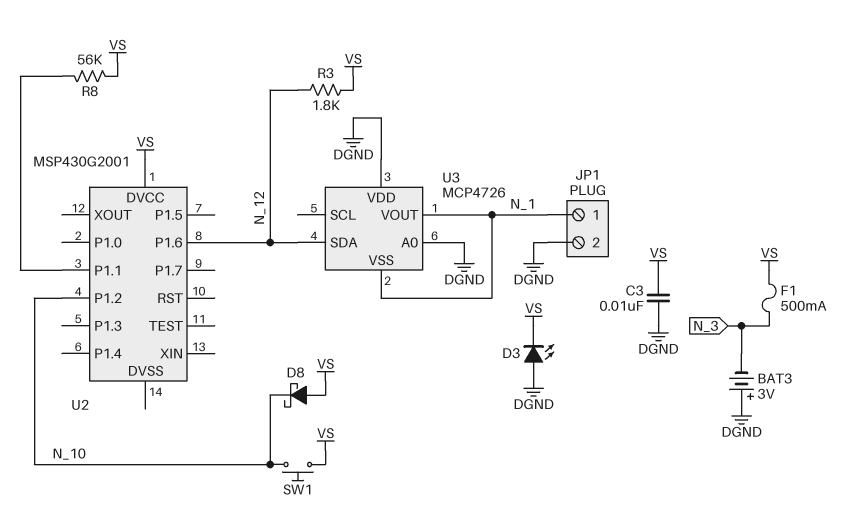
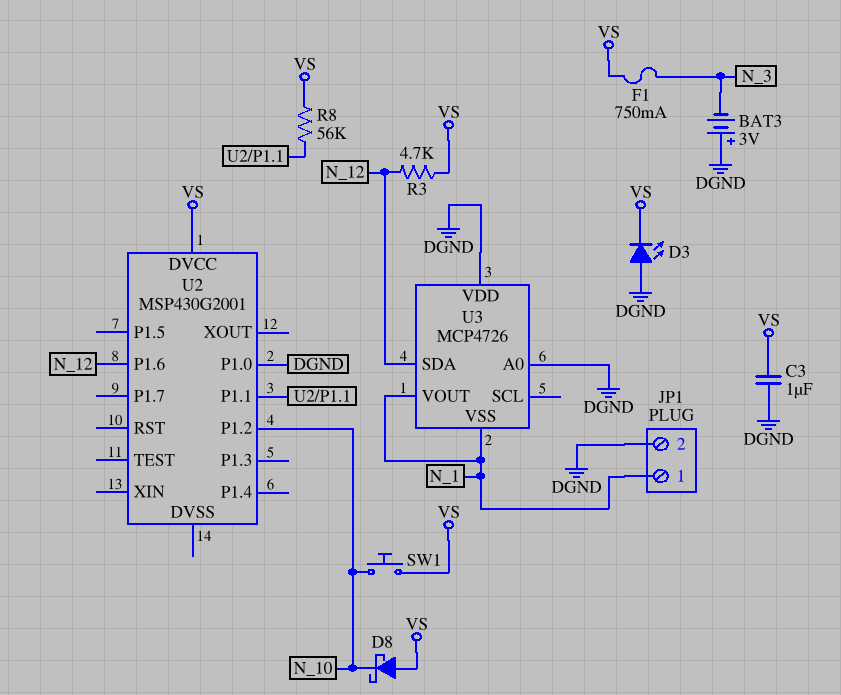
C3: 10nF (DGND, VS) -> 1uF (DGND, VS)
F1: 500mA (N_3, VS) -> 750mA (N_3, VS)
R3: 1.8k (N_12, VS) -> 4.7k (N_12, VS)
U2 pin P1.0: none -> DGND

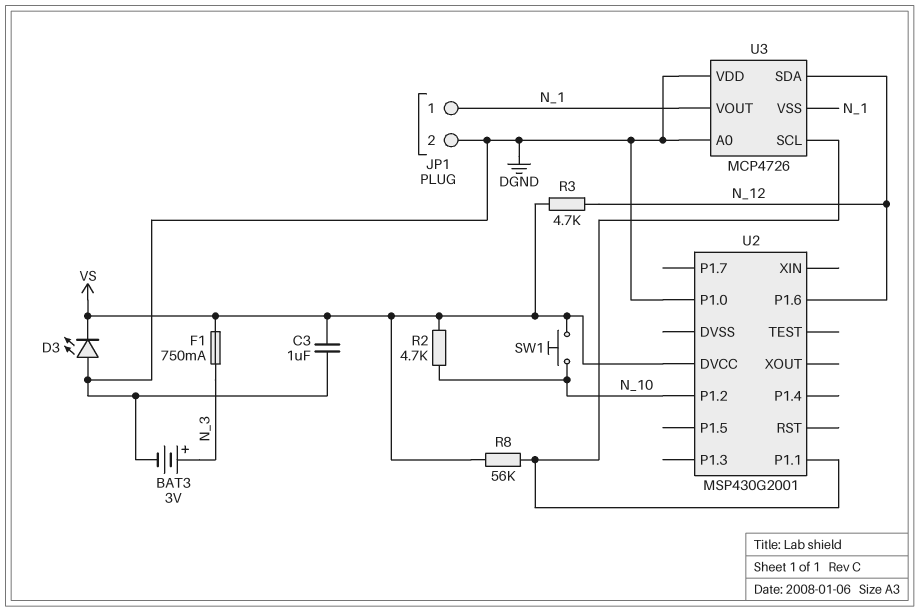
BAT3: 3V (plus DGND, minus N_3) -> 3V (plus N_3, minus DGND)
D8: schottky (A VS, K N_10) -> none
R2: none -> 4.7k (N_10, VS)
U3 pin SCL: none -> U2/P1.1

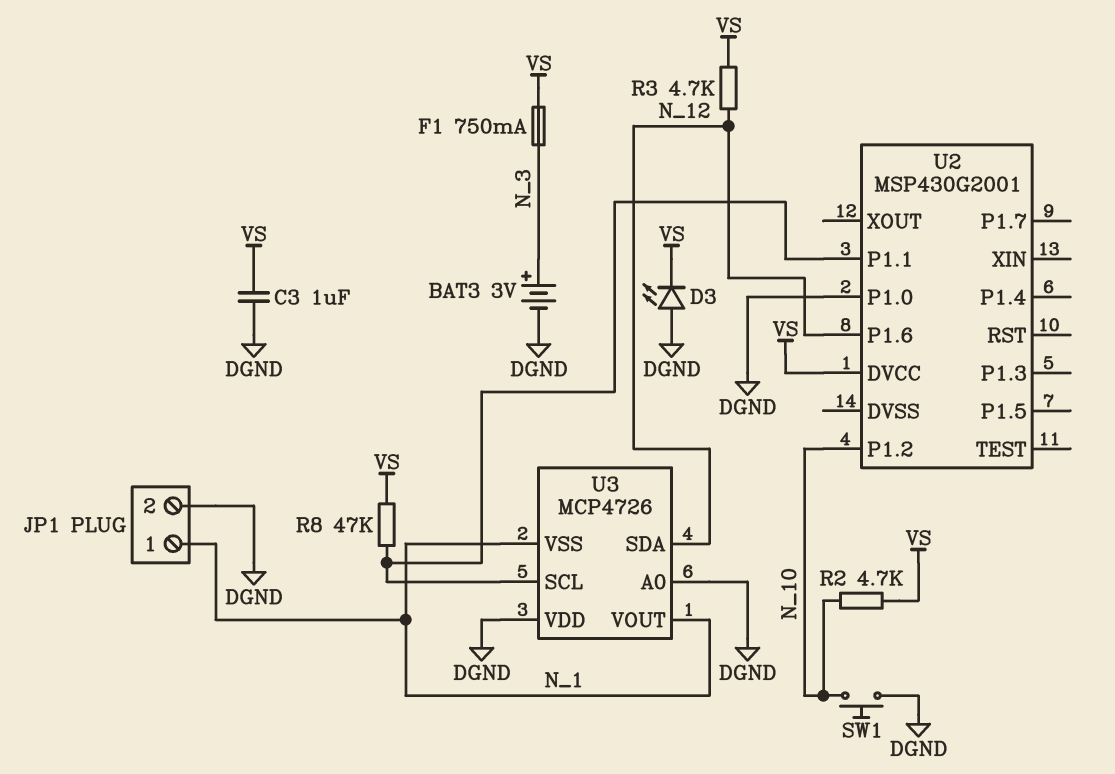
R8: 56k (U2/P1.1, VS) -> 47k (U2/P1.1, VS)
SW1: button (N_10, VS) -> button (DGND, N_10)

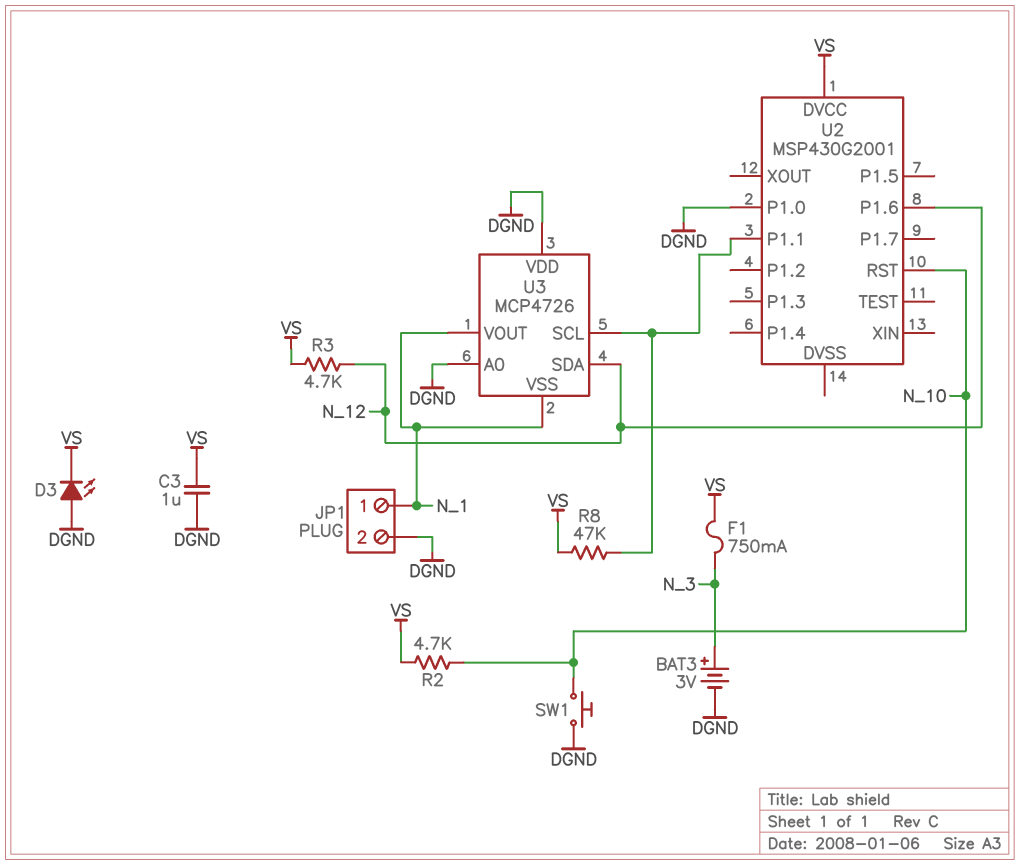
U2 pin P1.2: N_10 -> none
U2 pin RST: none -> N_10

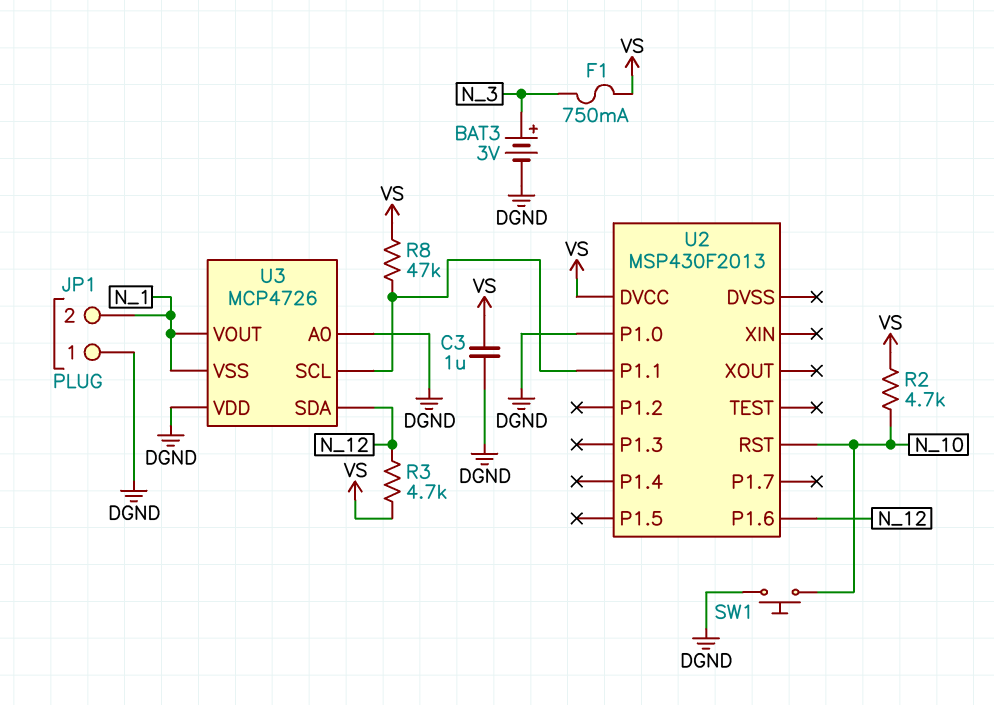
D3: LED (A DGND, K VS) -> none
JP1 pin 1: N_1 -> DGND
JP1 pin 2: DGND -> N_1
U2: MSP430G2001 -> MSP430F2013

